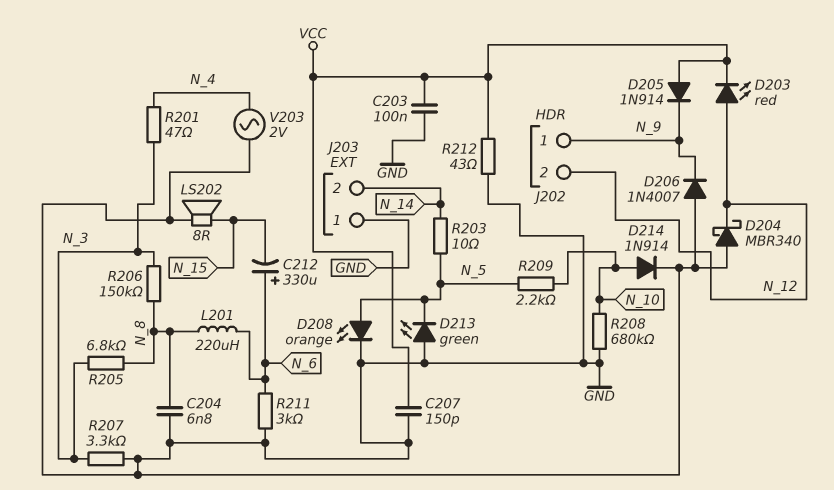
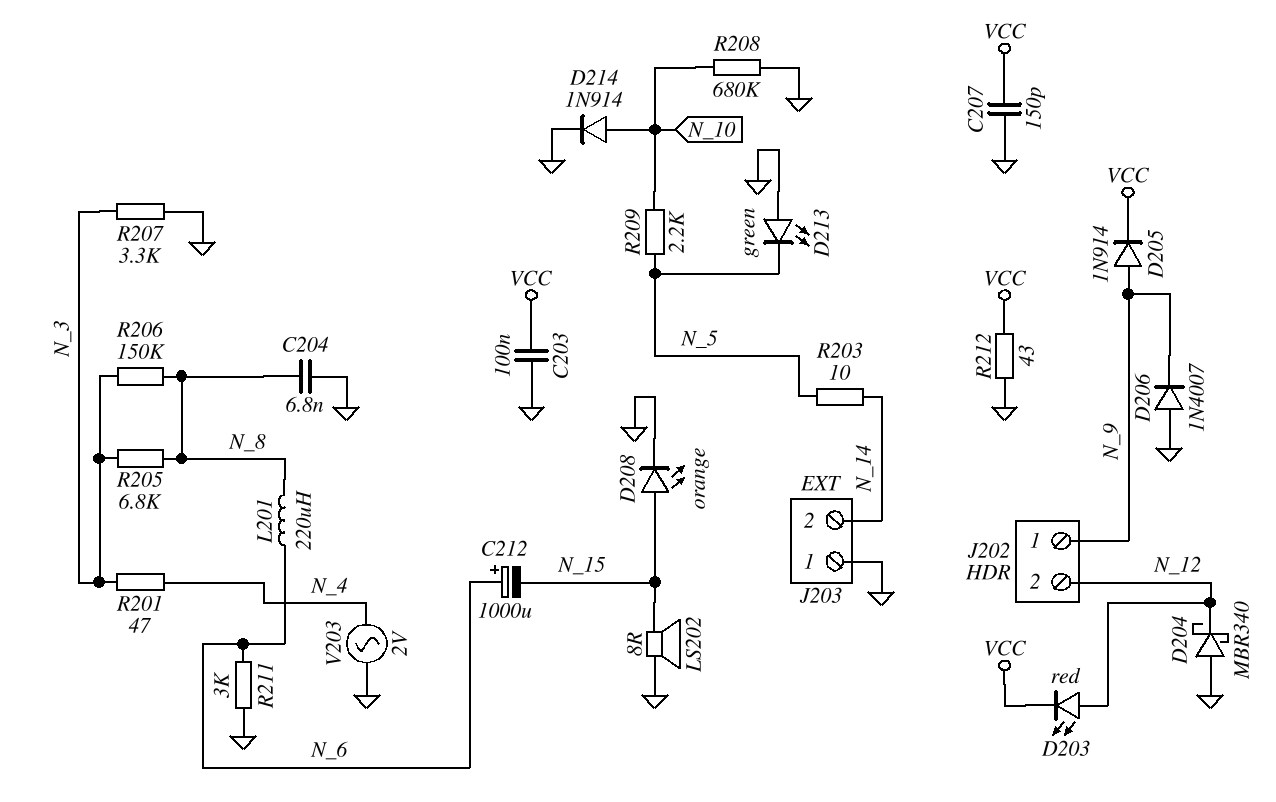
C212: 330uF (plus N_6, minus N_15) -> 1000uF (plus N_6, minus N_15)
D205: diode 1N914 (A VCC, K N_9) -> diode 1N914 (A N_9, K VCC)
D208: LED orange (A N_5, K GND) -> LED orange (A N_15, K GND)

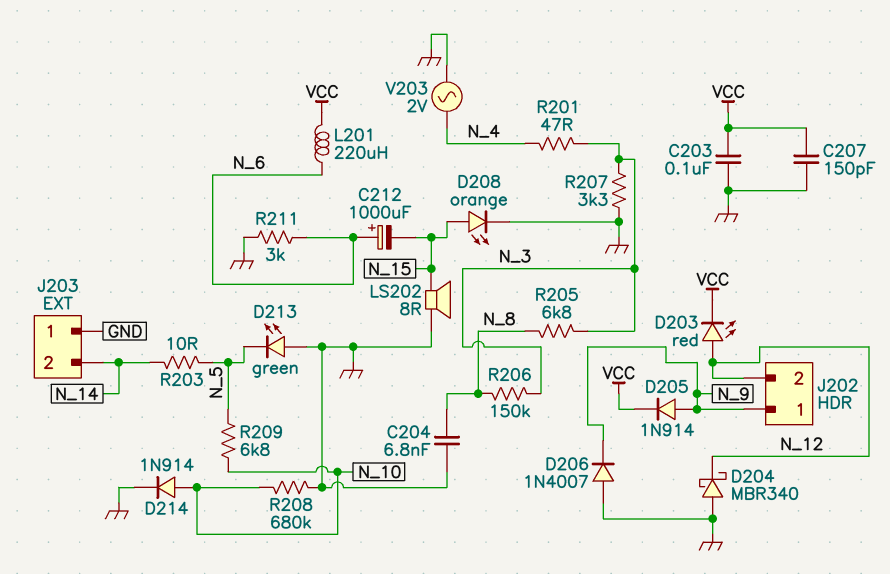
L201: 220uH (N_6, N_8) -> 220uH (N_6, VCC)
R209: 2.2k (N_5, N_10) -> 6.8k (N_5, N_10)
R212: 43 (GND, VCC) -> none

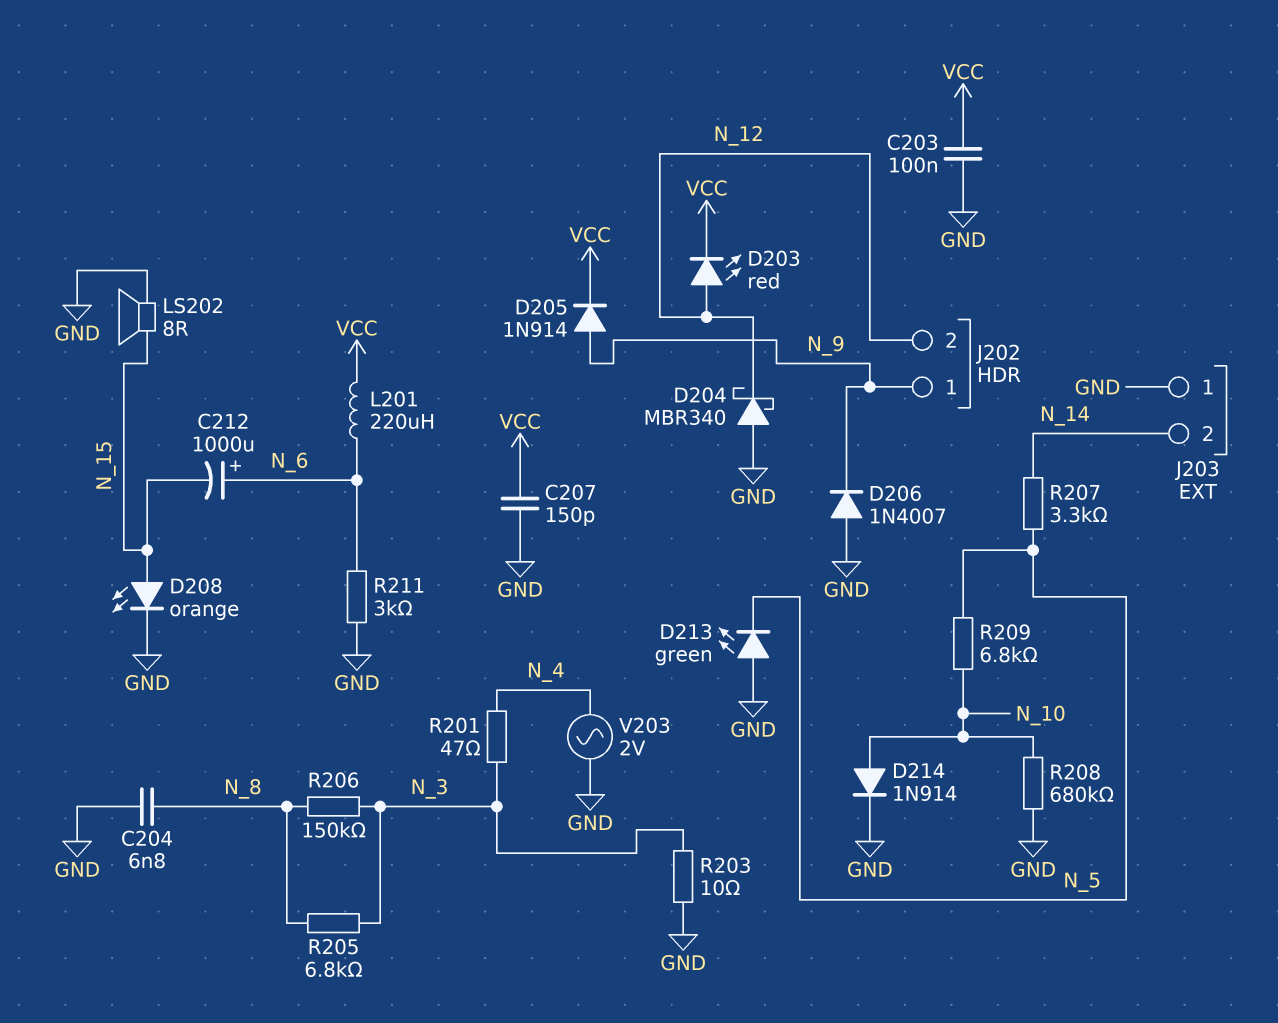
R203: 10 (N_5, N_14) -> 10 (GND, N_3)
R207: 3.3k (GND, N_3) -> 3.3k (N_5, N_14)

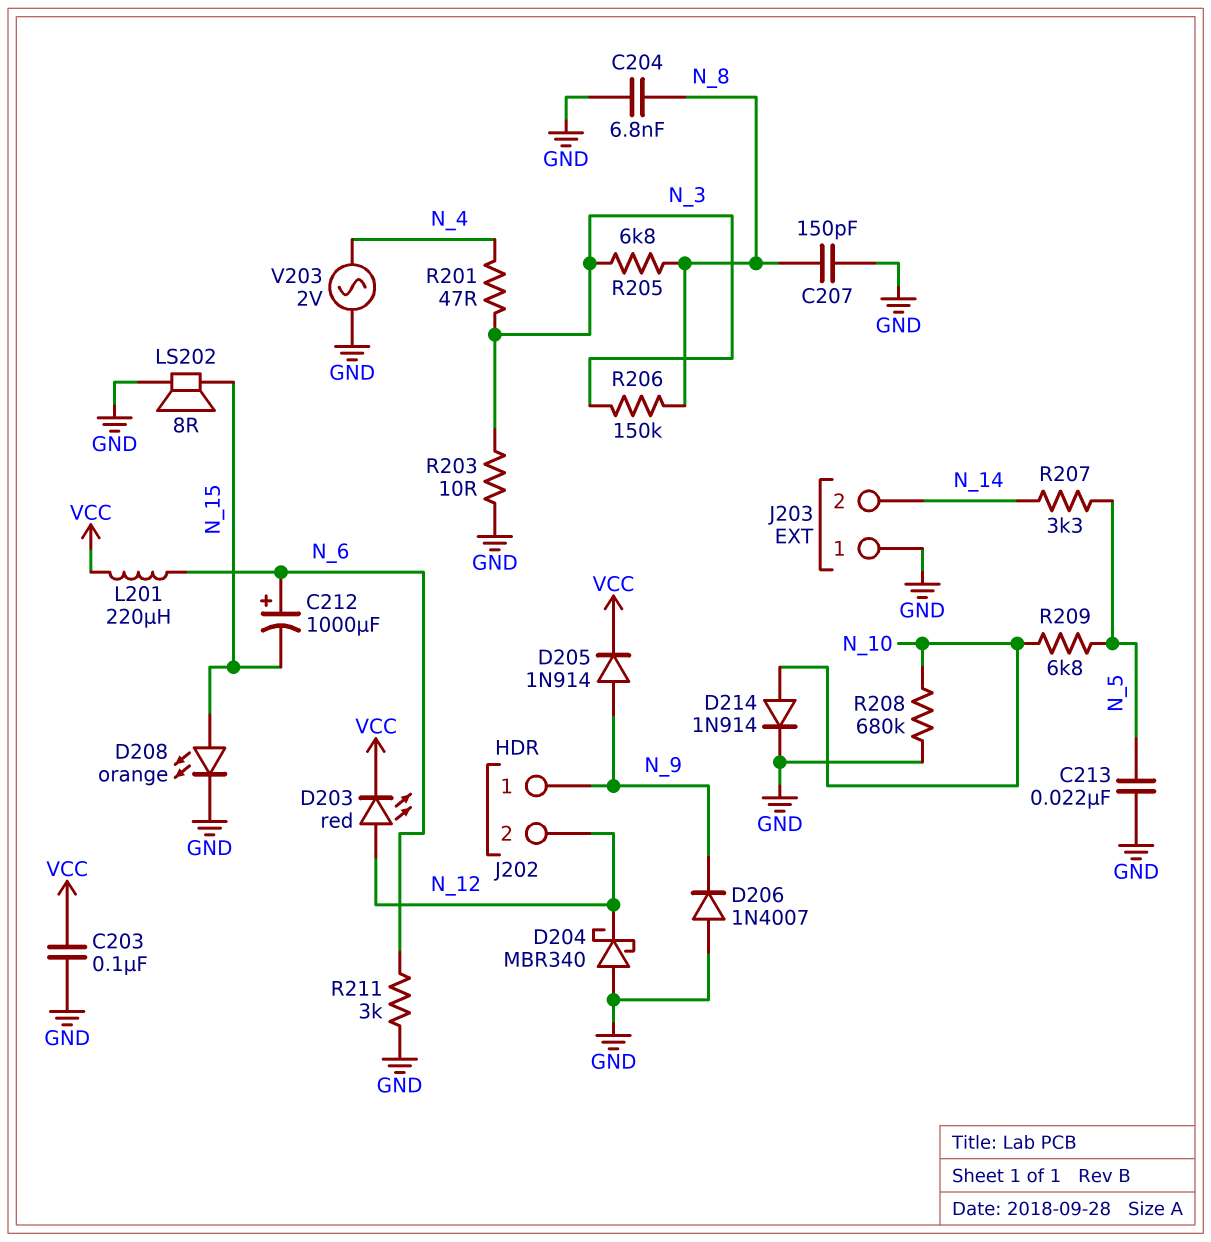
C207: 150pF (GND, VCC) -> 150pF (GND, N_8)
C213: none -> 22nF (GND, N_5)
D213: LED green (A GND, K N_5) -> none

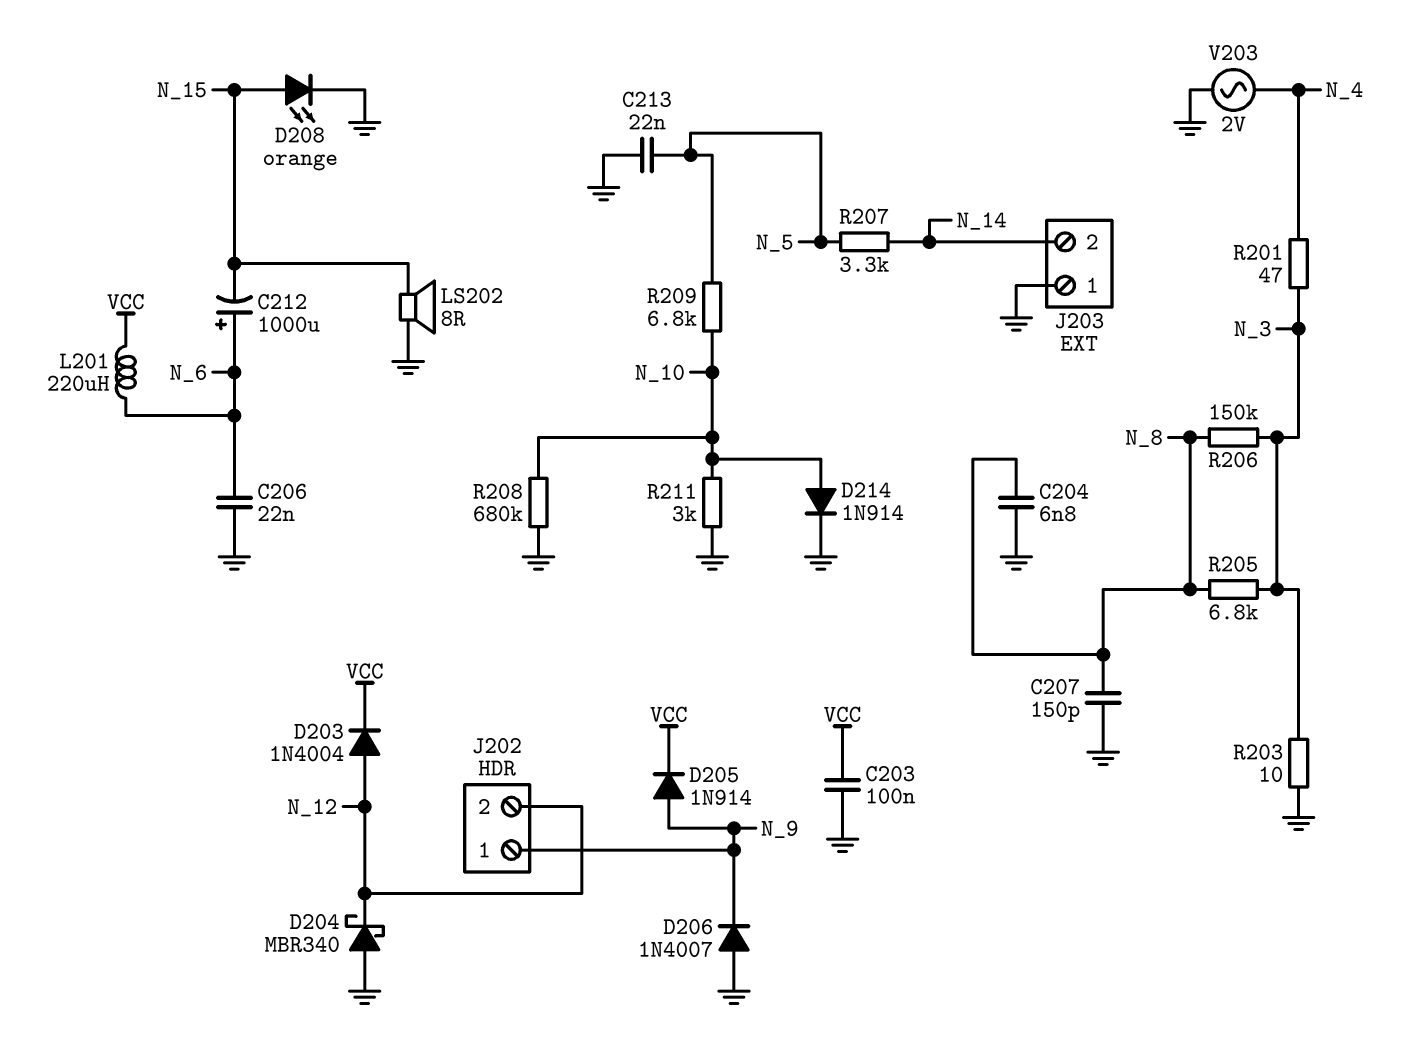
C206: none -> 22nF (GND, N_6)
D203: LED red (A N_12, K VCC) -> diode 1N4004 (A N_12, K VCC)
R211: 3k (GND, N_6) -> 3k (GND, N_10)

